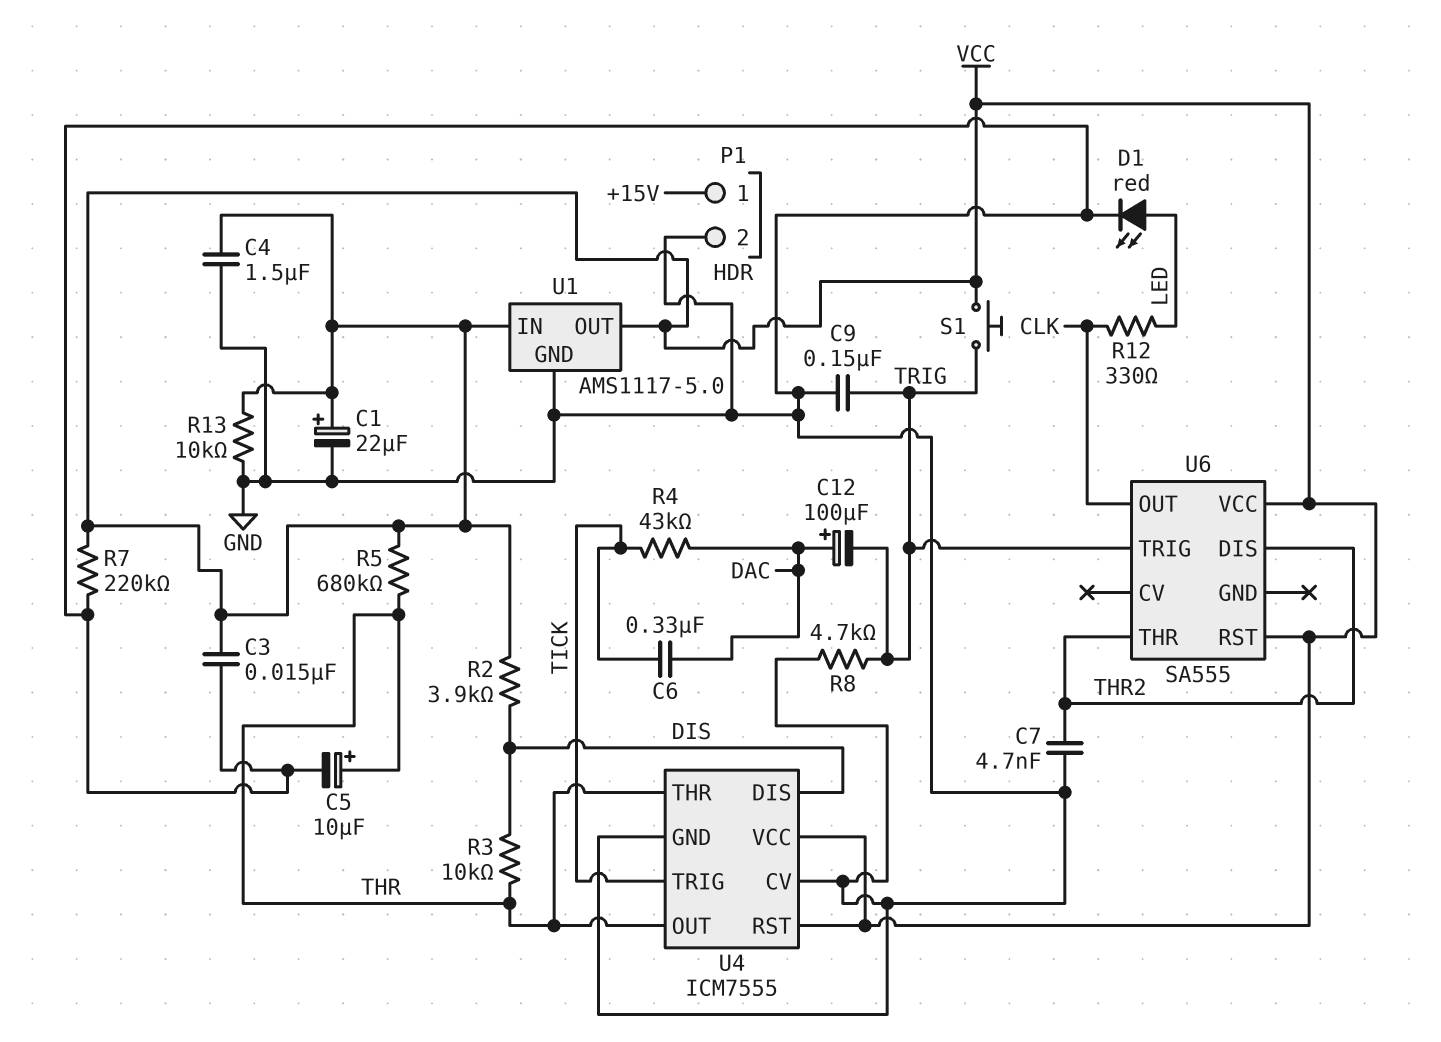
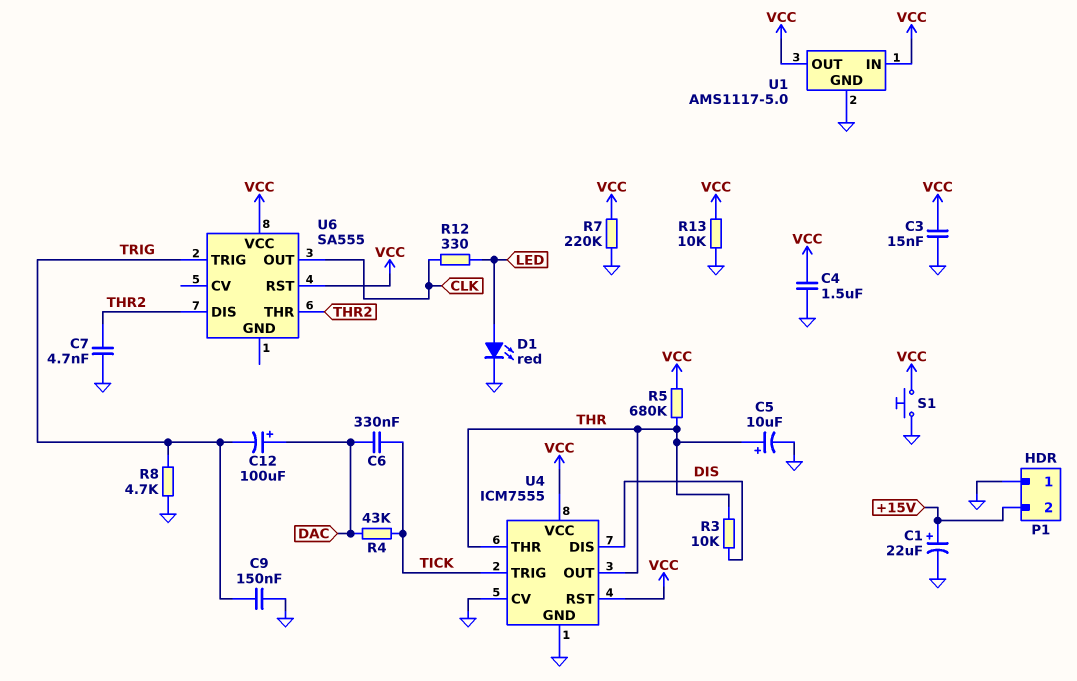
C1: 22uF (plus VCC, minus GND) -> 22uF (plus +15V, minus GND)
P1 pin 1: +15V -> GND
P1 pin 2: GND -> +15V
R2: 3.9k (DIS, VCC) -> none
S1: button (TRIG, VCC) -> button (GND, VCC)

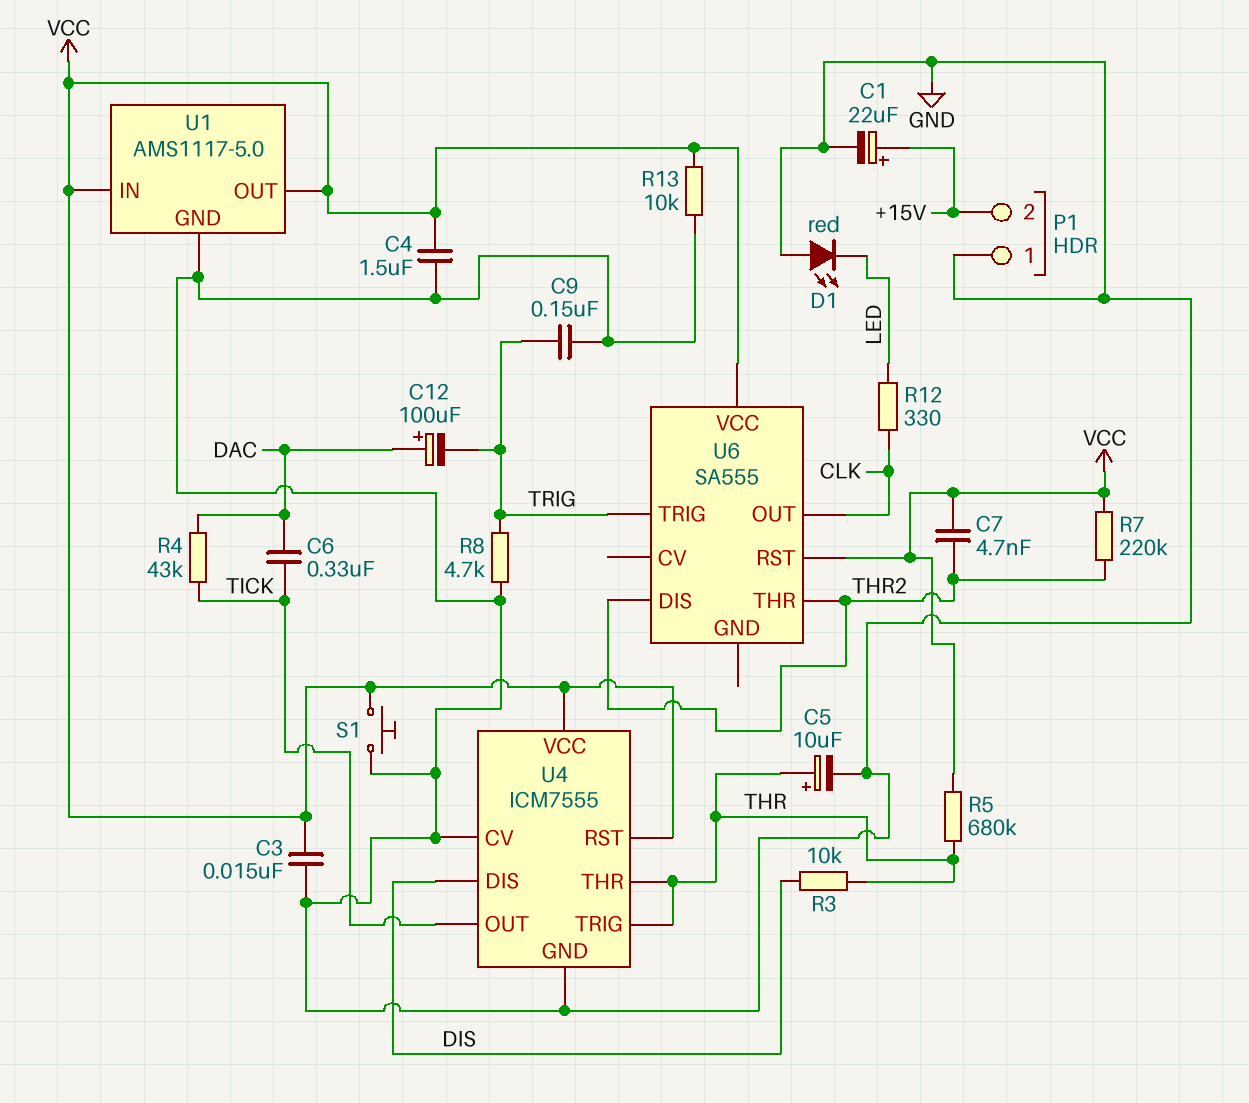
C7: 4.7nF (GND, THR2) -> 4.7nF (THR2, VCC)
D1: LED red (A LED, K GND) -> LED red (A GND, K LED)
R7: 220k (GND, VCC) -> 220k (THR2, VCC)
U4 pin OUT: THR -> TICK
U4 pin TRIG: TICK -> THR

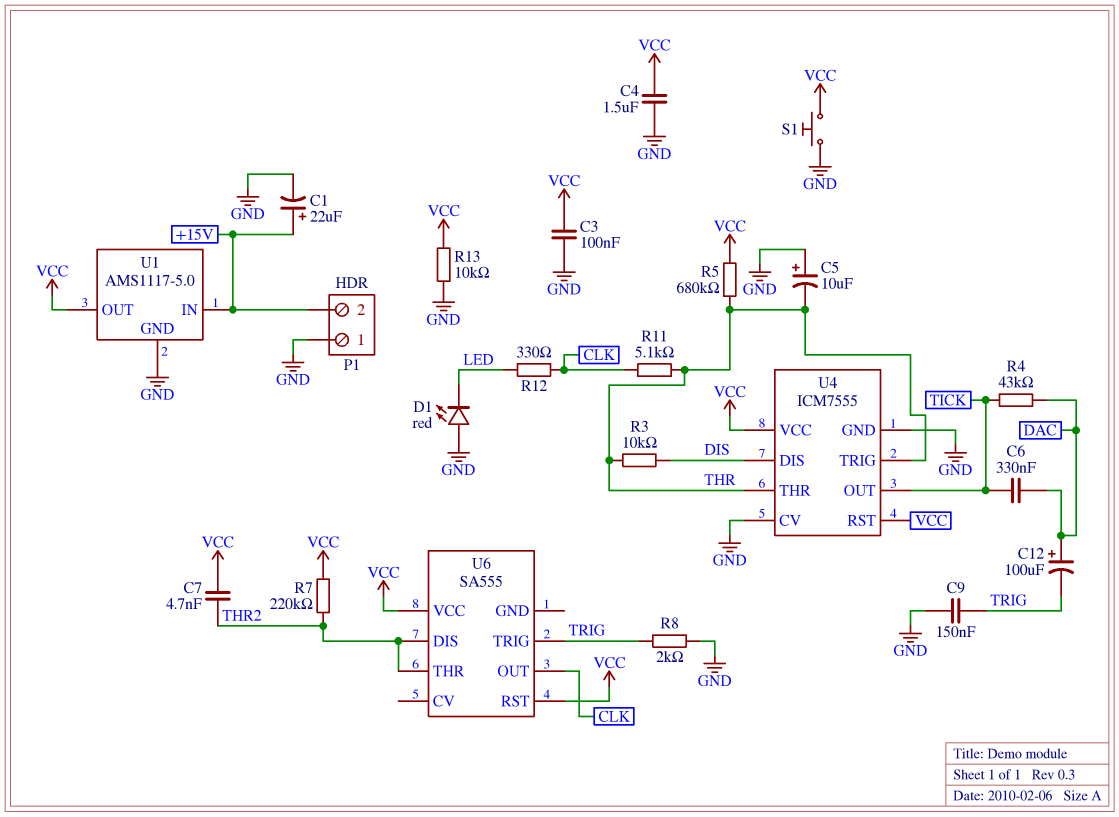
C3: 15nF (GND, VCC) -> 100nF (GND, VCC)
C5: 10uF (plus THR, minus GND) -> 10uF (plus GND, minus THR)
R8: 4.7k (GND, TRIG) -> 2k (GND, TRIG)
R11: none -> 5.1k (CLK, THR)
U1 pin IN: VCC -> +15V

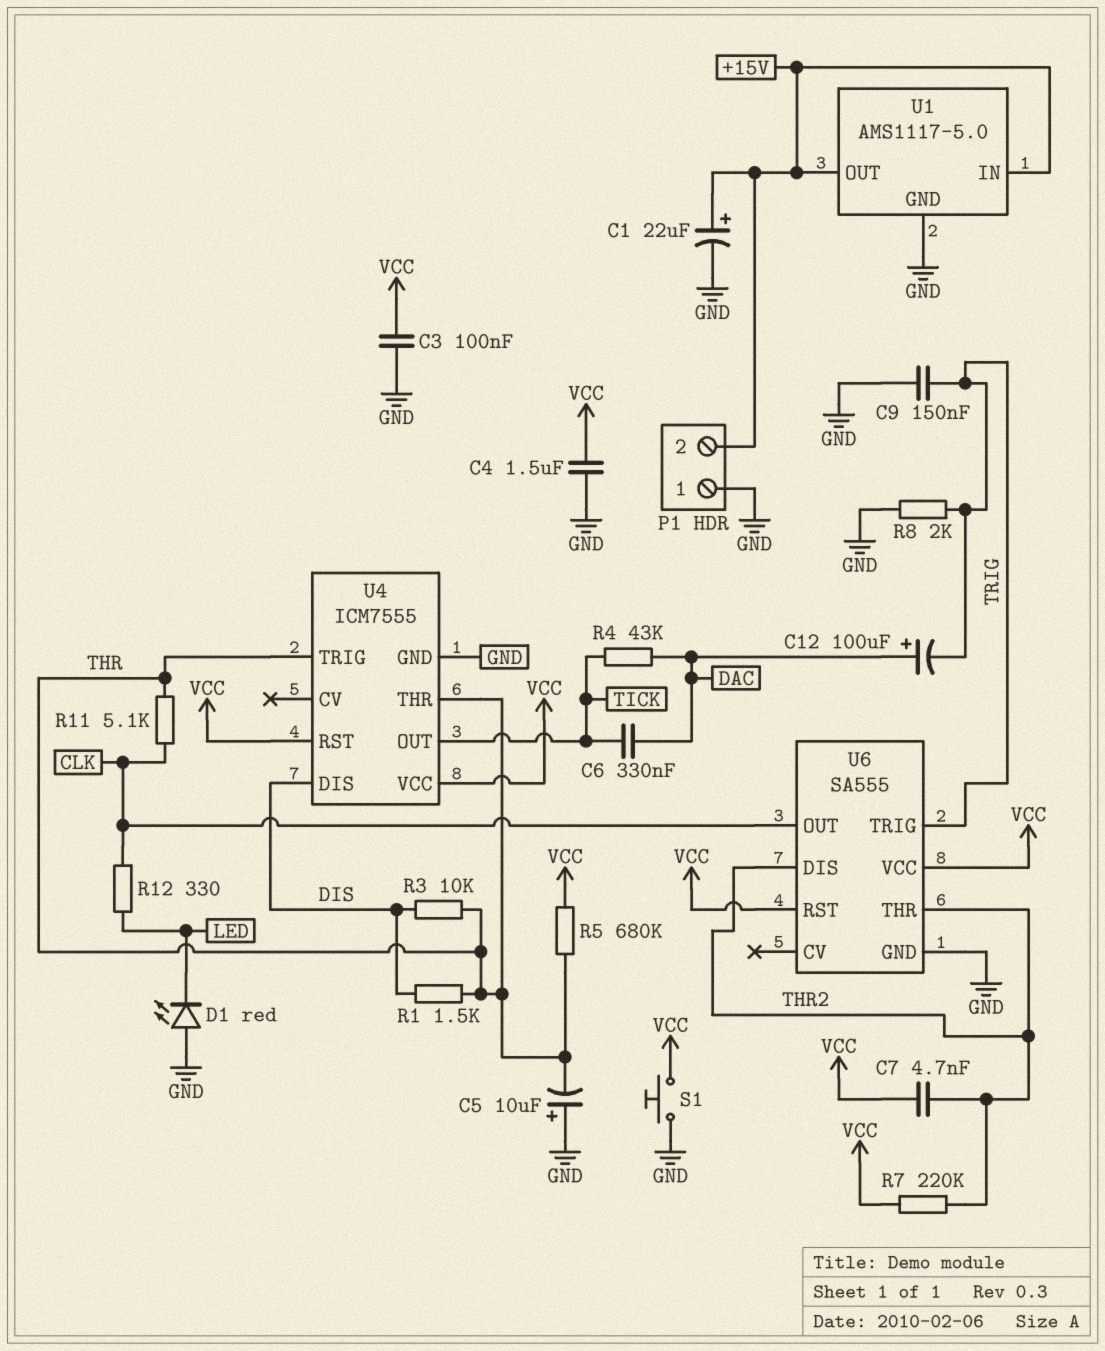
R1: none -> 1.5k (DIS, THR)
R13: 10k (GND, VCC) -> none
U1 pin OUT: VCC -> +15V
U4 pin CV: GND -> none
U6 pin GND: none -> GND

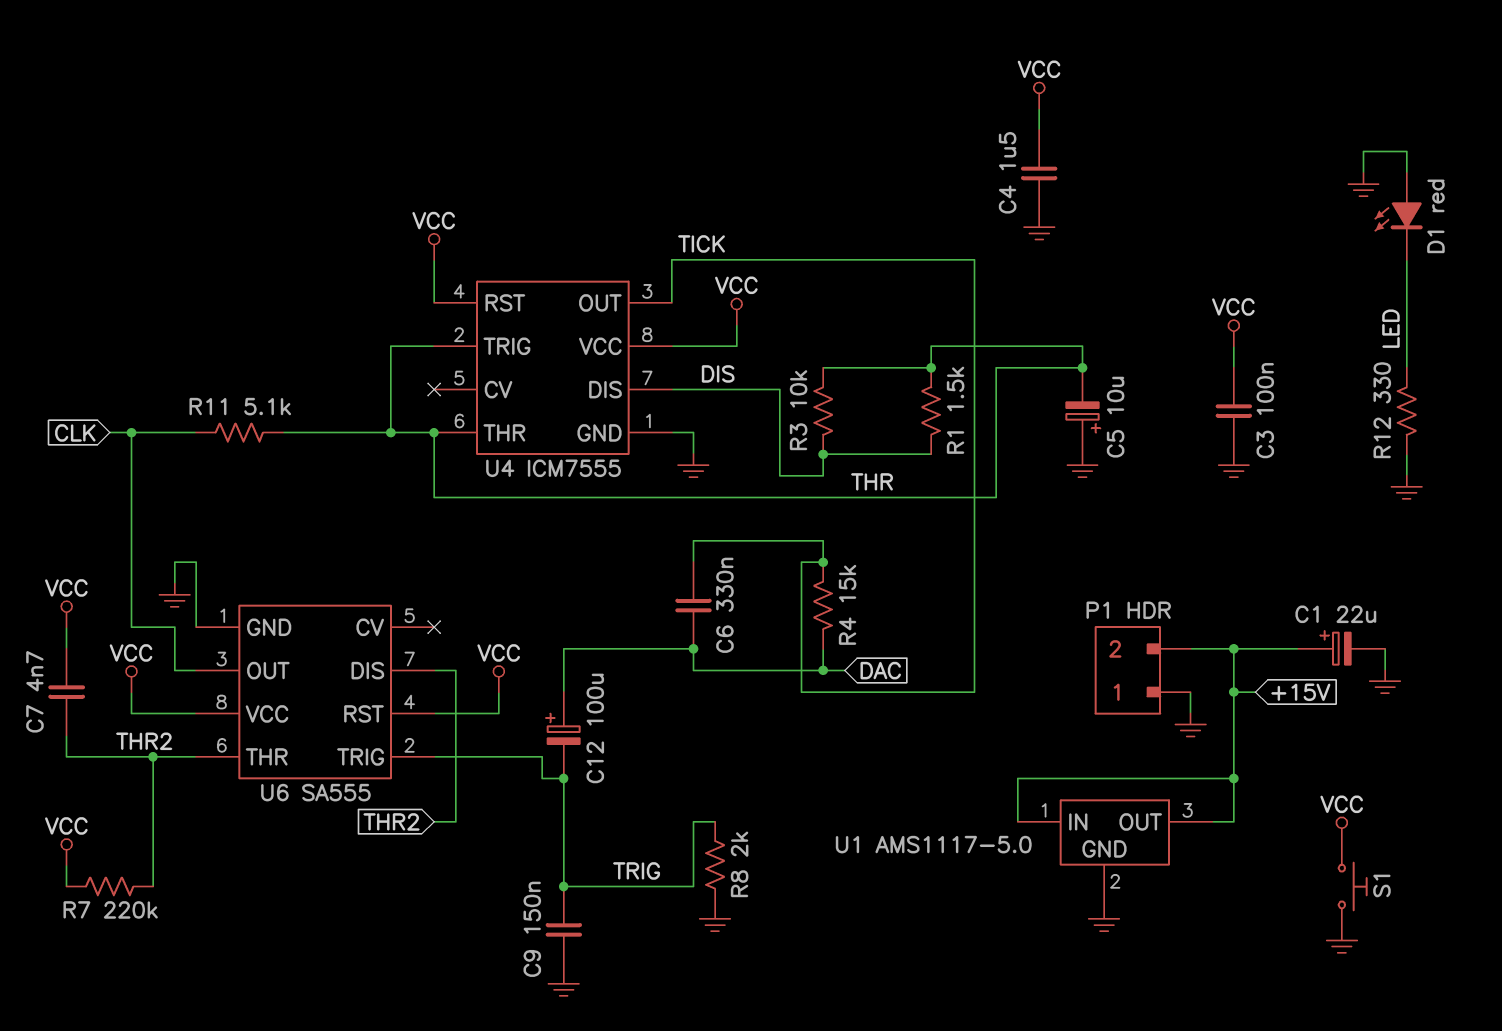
R4: 43k (DAC, TICK) -> 15k (DAC, TICK)
R5: 680k (THR, VCC) -> none
R12: 330 (CLK, LED) -> 330 (GND, LED)

